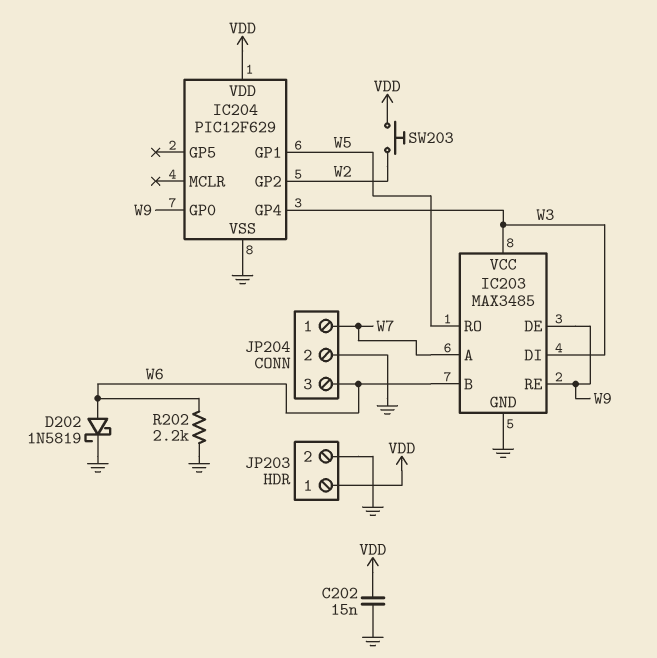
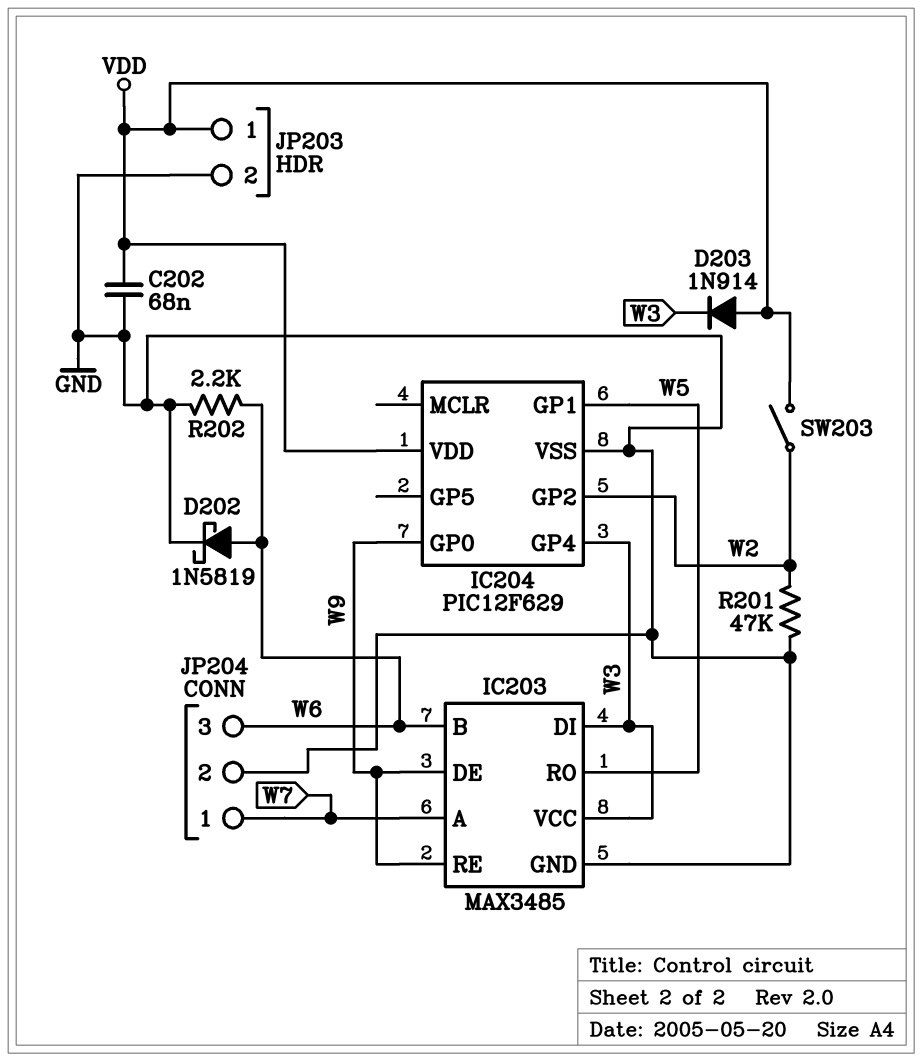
C202: 15nF (GND, VDD) -> 68nF (GND, VDD)
D203: none -> diode 1N914 (A VDD, K W3)
R201: none -> 47k (GND, W2)
SW203: button (VDD, W2) -> switch (VDD, W2)

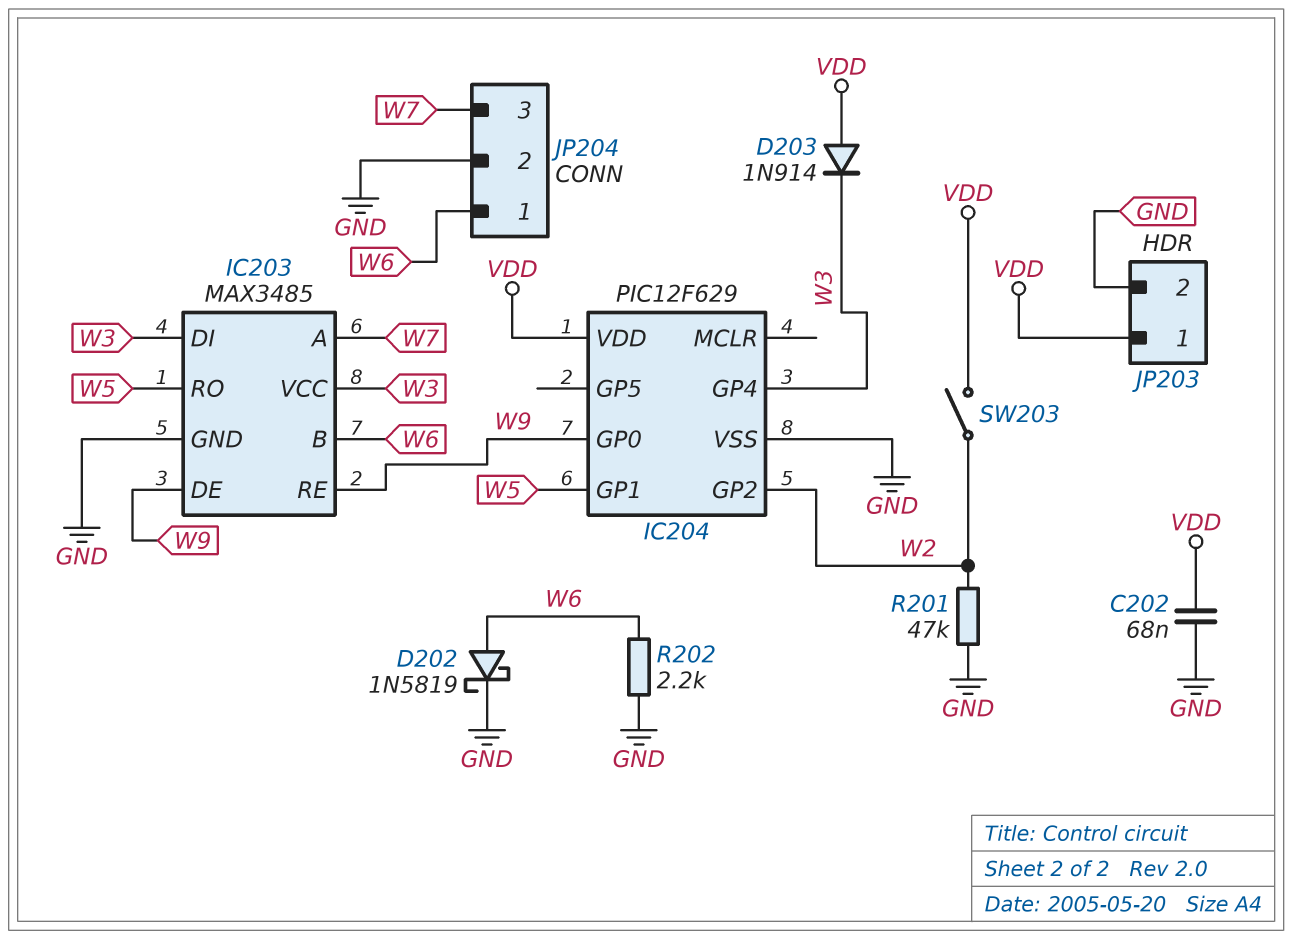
JP204 pin 1: W7 -> W6
JP204 pin 3: W6 -> W7

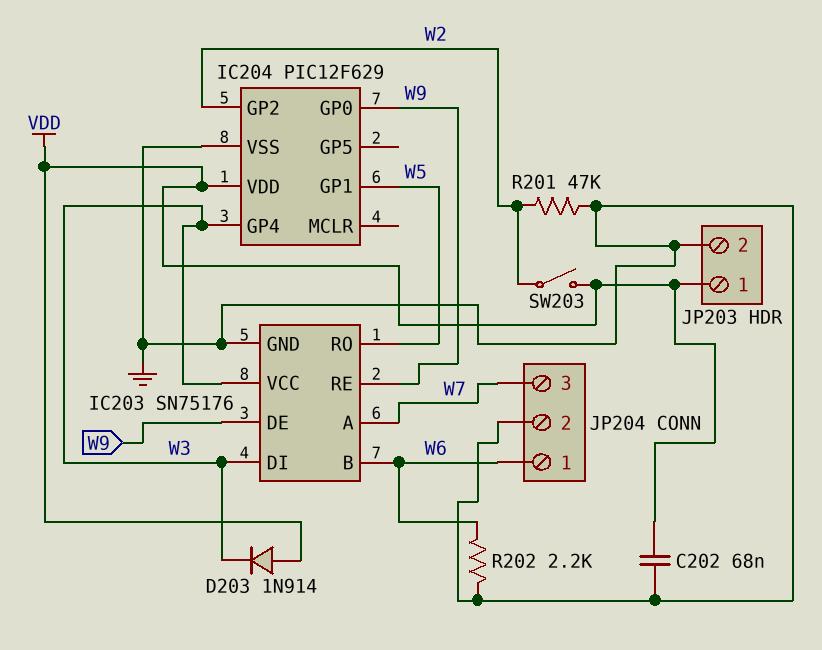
D202: schottky 1N5819 (A W6, K GND) -> none
IC203: MAX3485 -> SN75176

